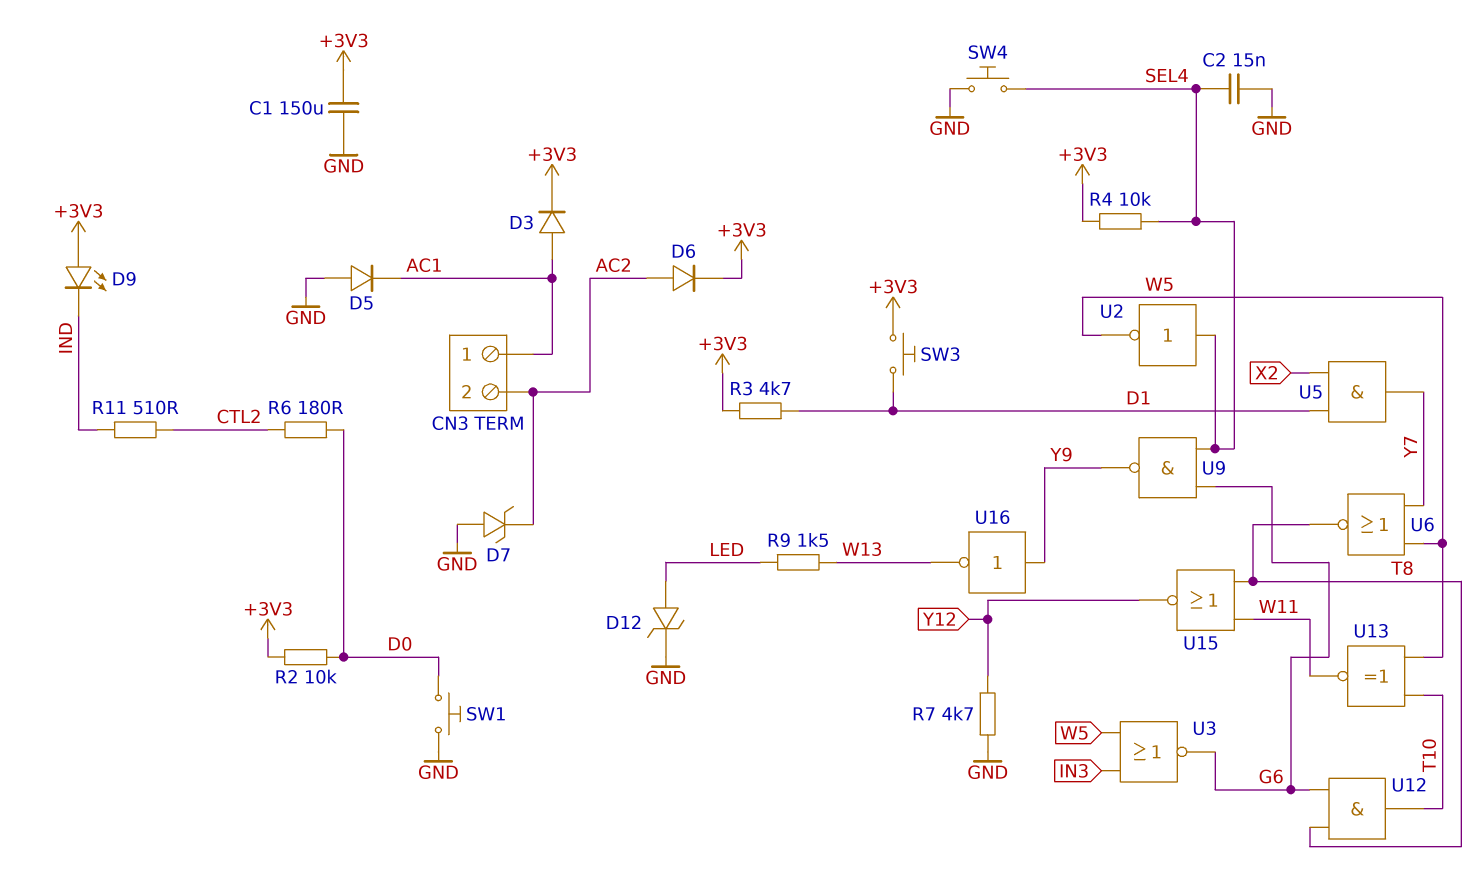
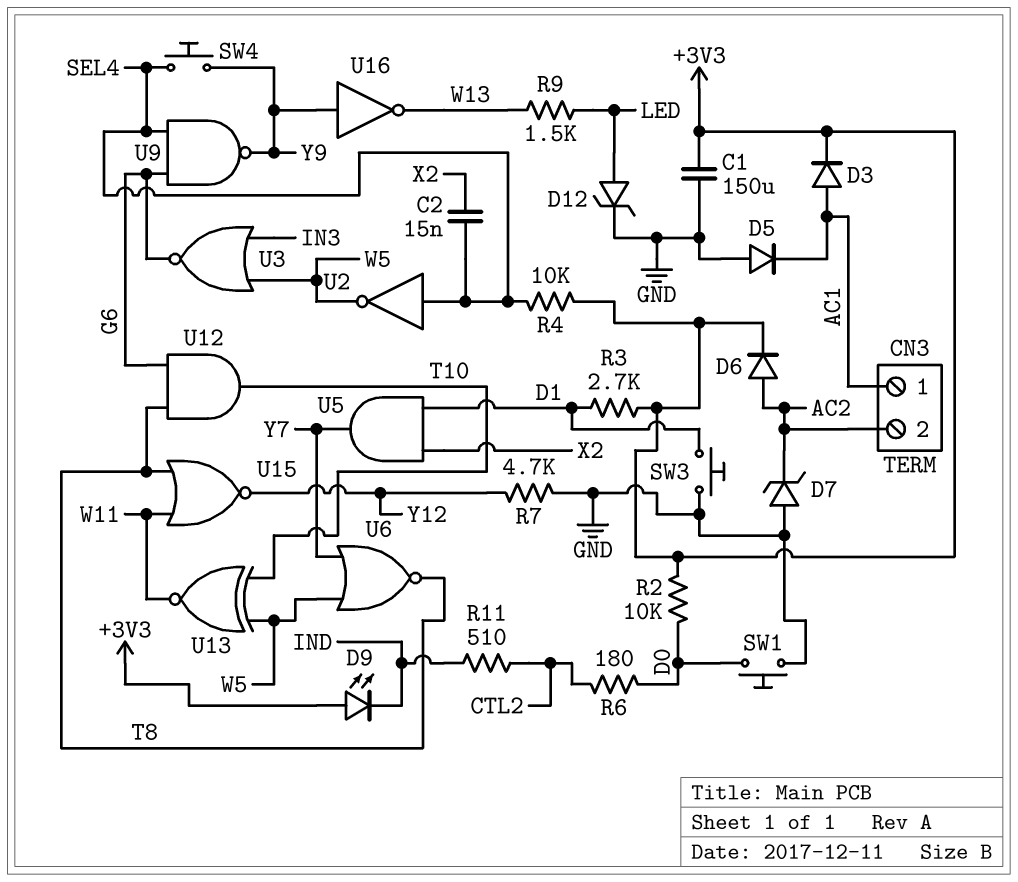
C2: 15nF (GND, SEL4) -> 15nF (SEL4, X2)
R3: 4.7k (+3V3, D1) -> 2.7k (+3V3, D1)
SW3: button (+3V3, D1) -> button (D1, GND)
SW4: button (GND, SEL4) -> button (SEL4, Y9)

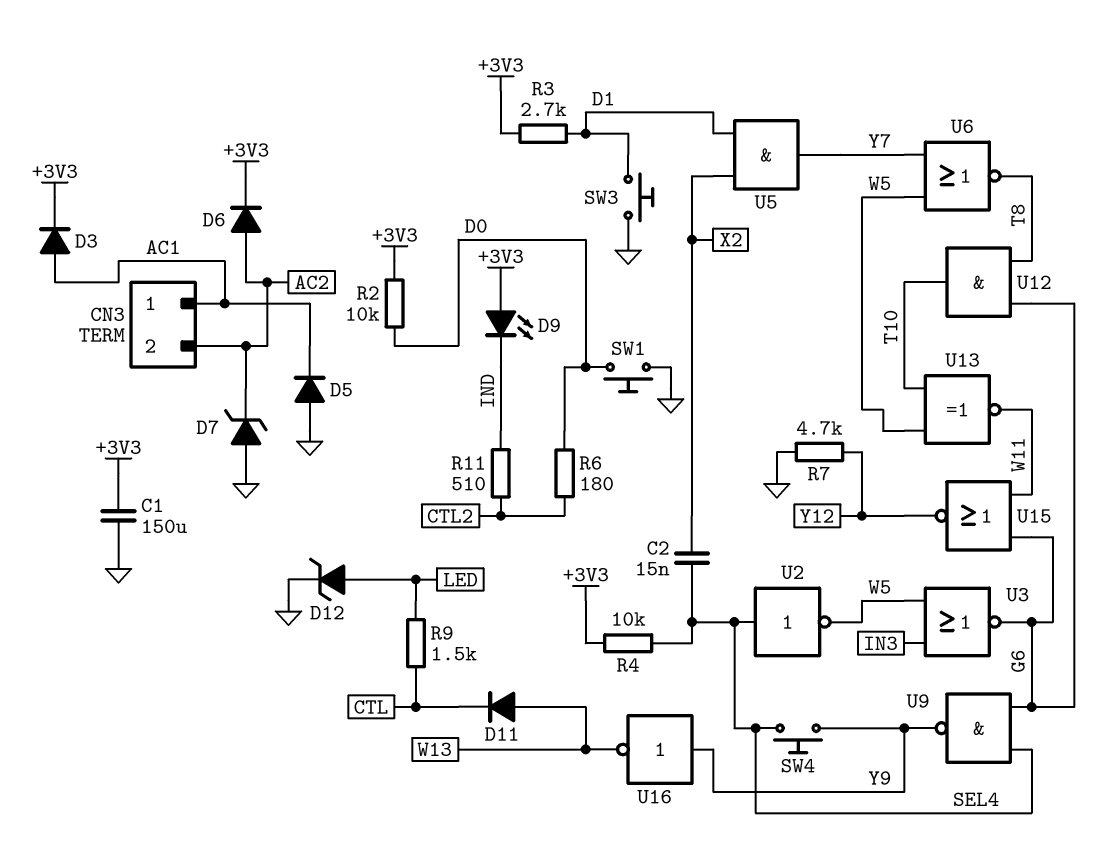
D11: none -> diode (A W13, K CTL)
R9: 1.5k (LED, W13) -> 1.5k (CTL, LED)
U15: NOR (in T8, in W11, out Y12) -> NOR (in G6, in W11, out Y12)

